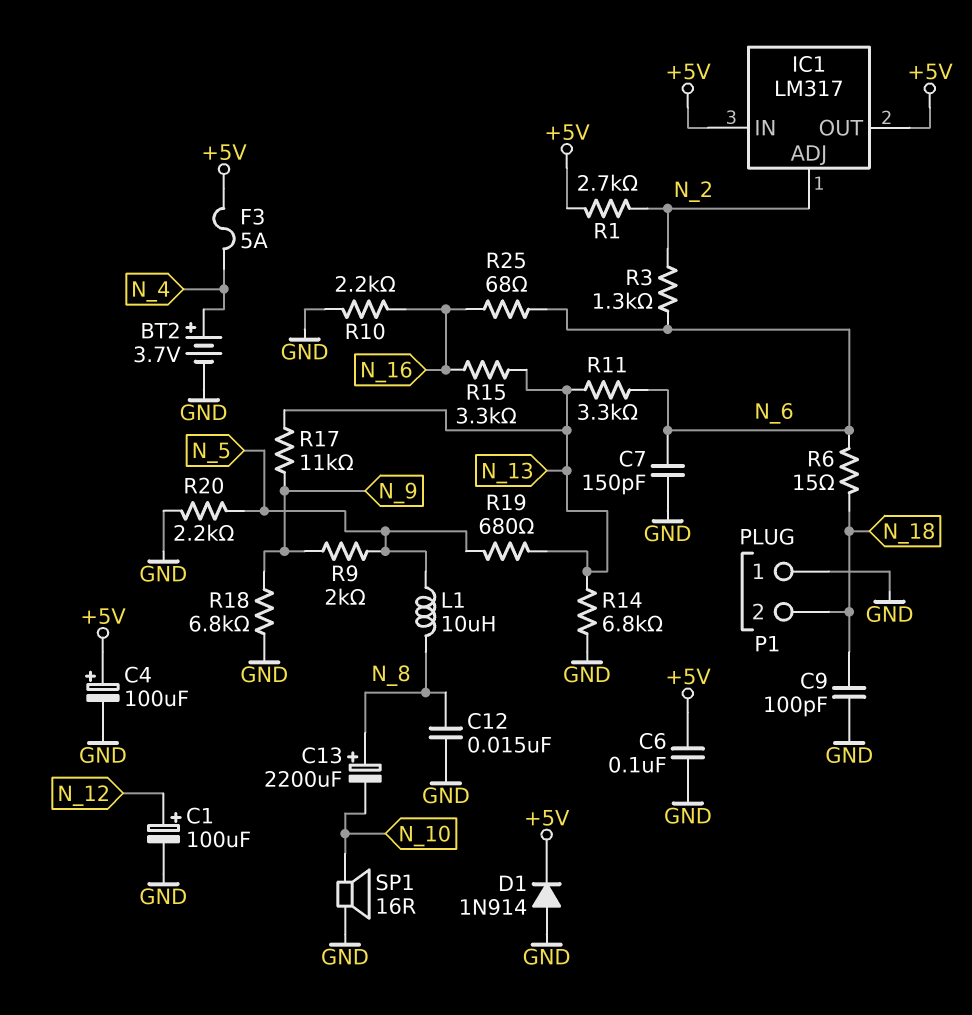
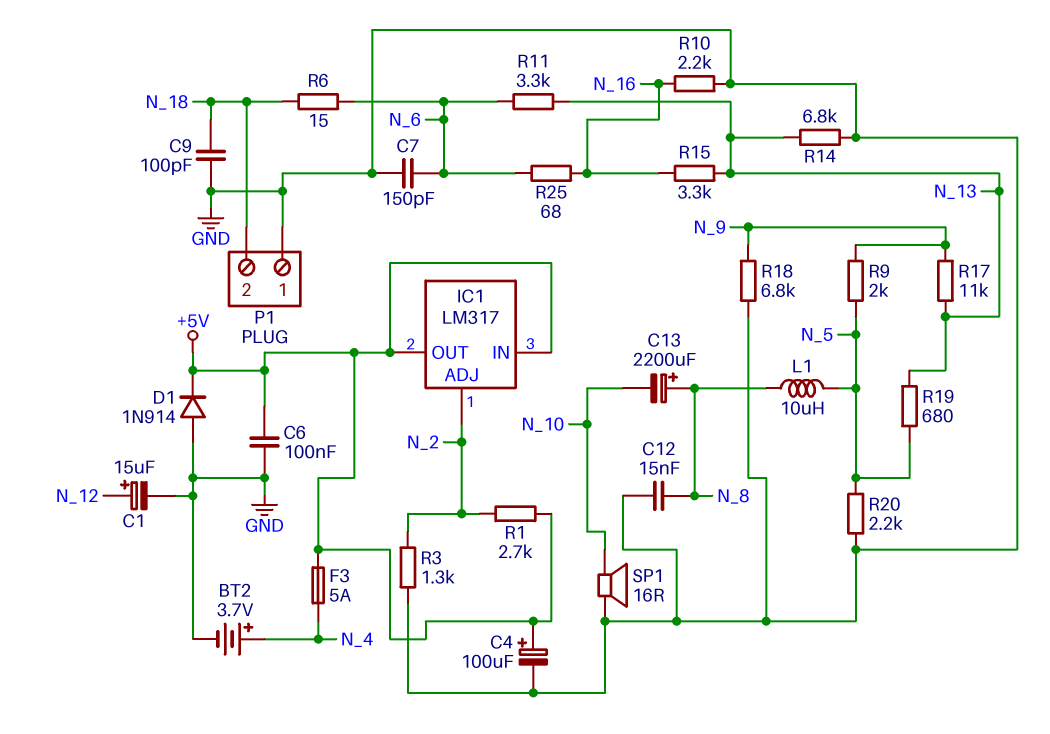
C1: 100uF (plus N_12, minus GND) -> 15uF (plus N_12, minus GND)
R3: 1.3k (N_2, N_6) -> 1.3k (GND, N_2)

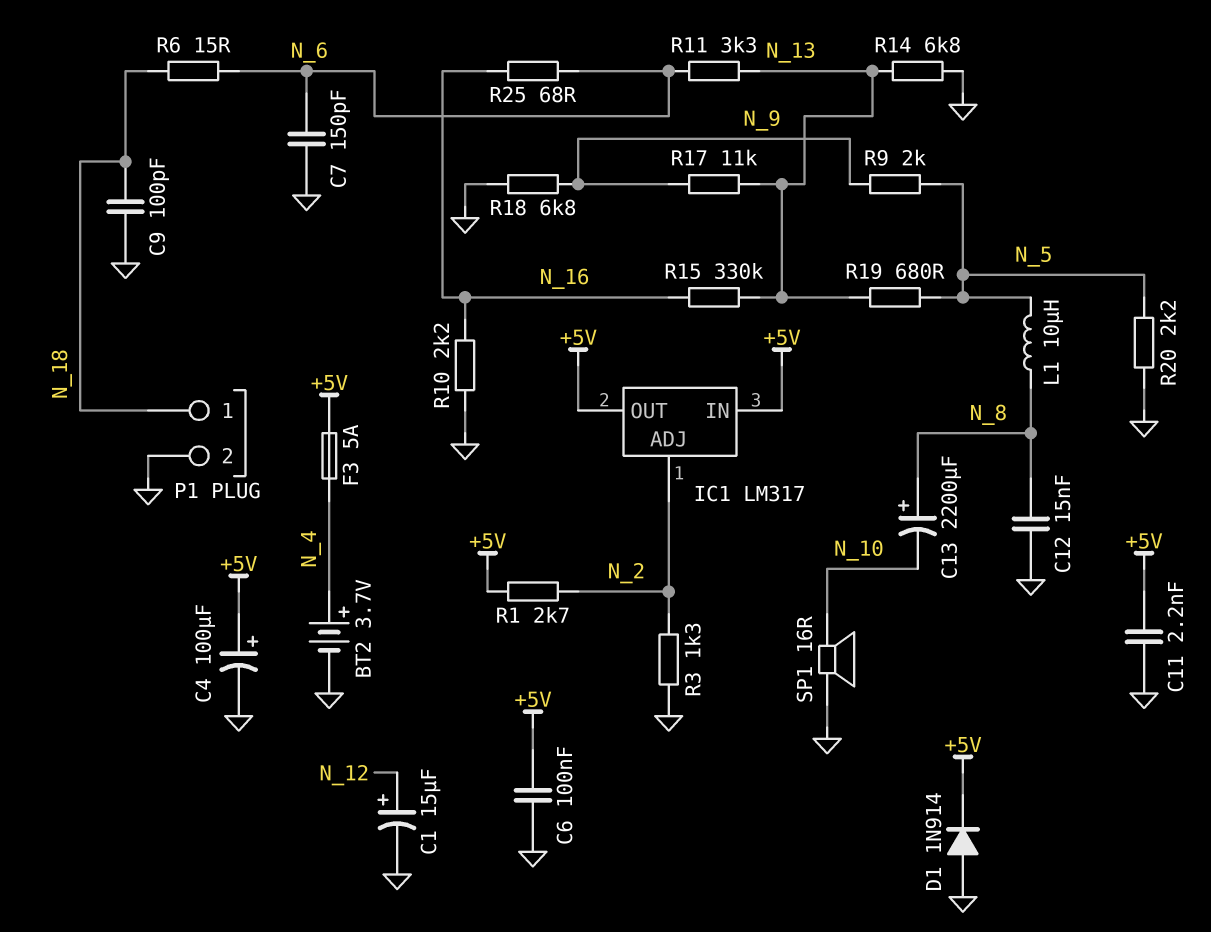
C11: none -> 2.2nF (+5V, GND)
P1 pin 1: GND -> N_18
P1 pin 2: N_18 -> GND
R15: 3.3k (N_13, N_16) -> 330k (N_13, N_16)

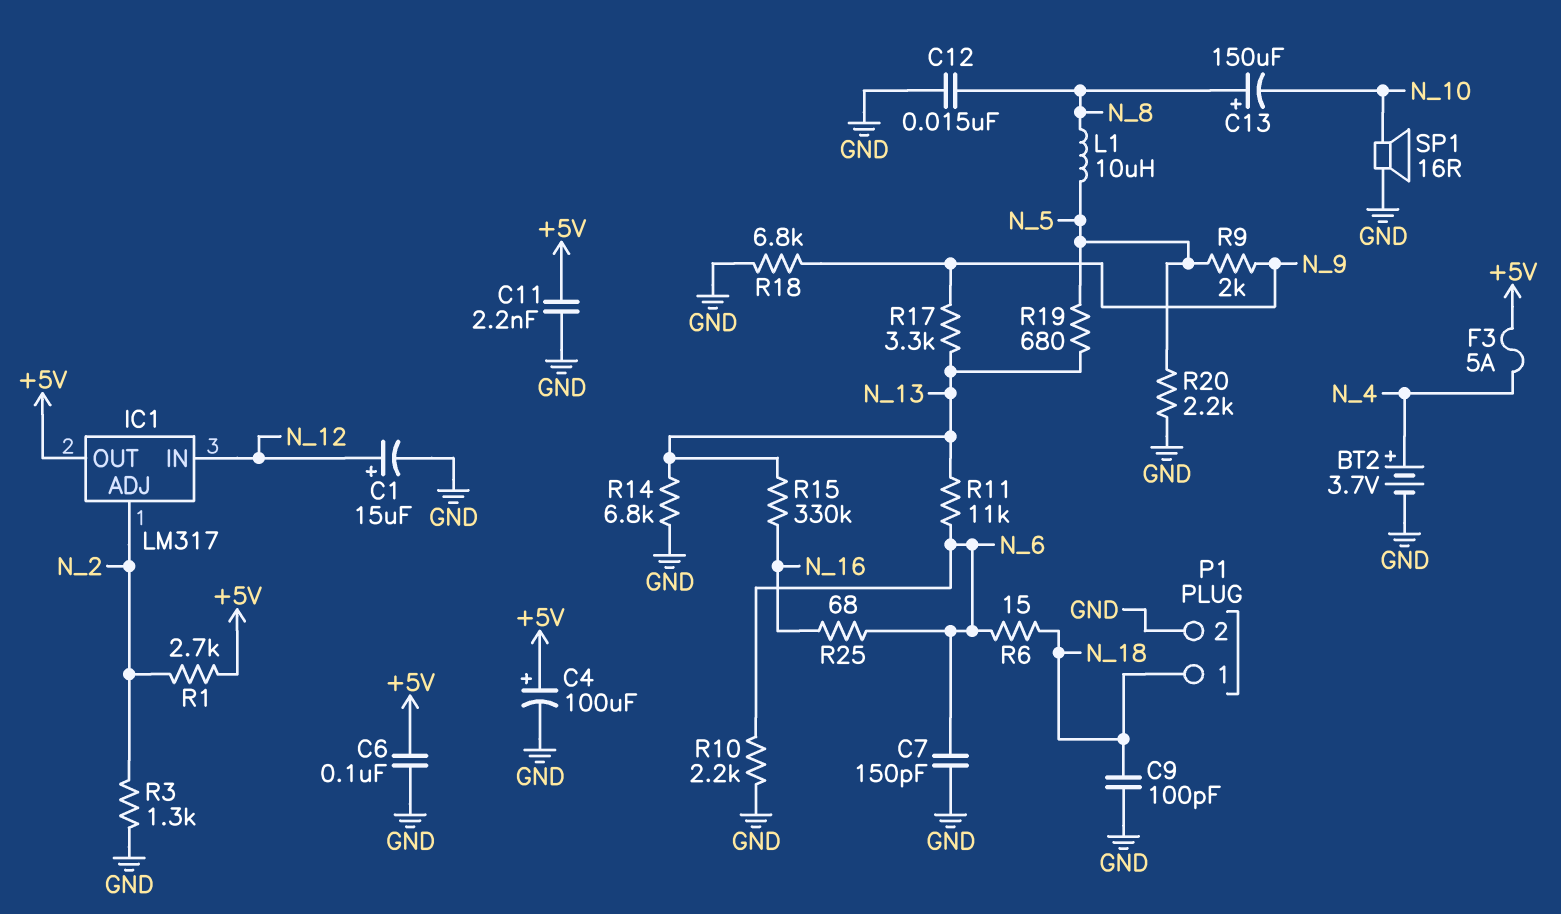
C13: 2200uF (plus N_8, minus N_10) -> 150uF (plus N_8, minus N_10)
D1: diode 1N914 (A GND, K +5V) -> none
IC1 pin IN: +5V -> N_12
R10: 2.2k (GND, N_16) -> 2.2k (GND, N_6)
R11: 3.3k (N_6, N_13) -> 11k (N_6, N_13)
R17: 11k (N_9, N_13) -> 3.3k (N_9, N_13)

